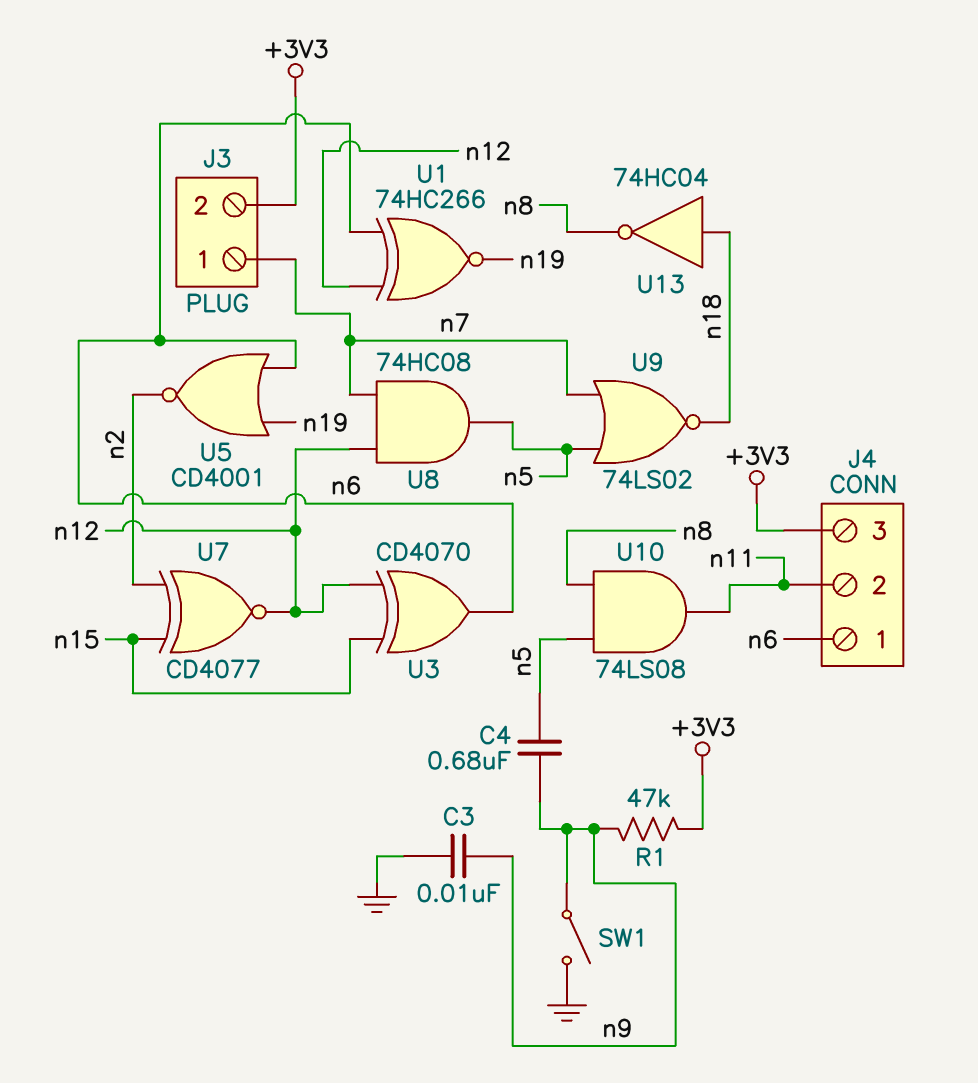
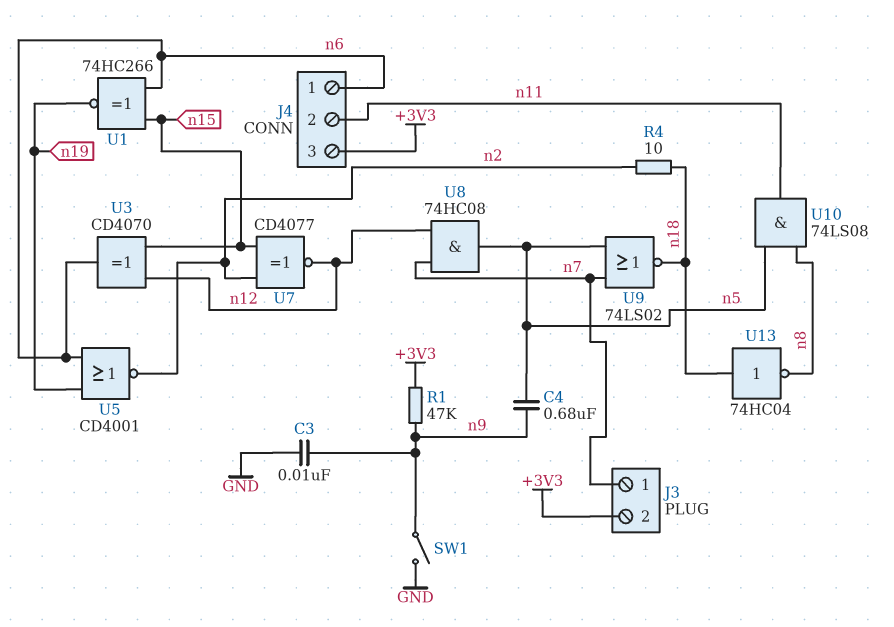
R4: none -> 10 (n2, n18)
U1: XNOR 74HC266 (in n6, in n12, out n19) -> XNOR 74HC266 (in n6, in n15, out n19)

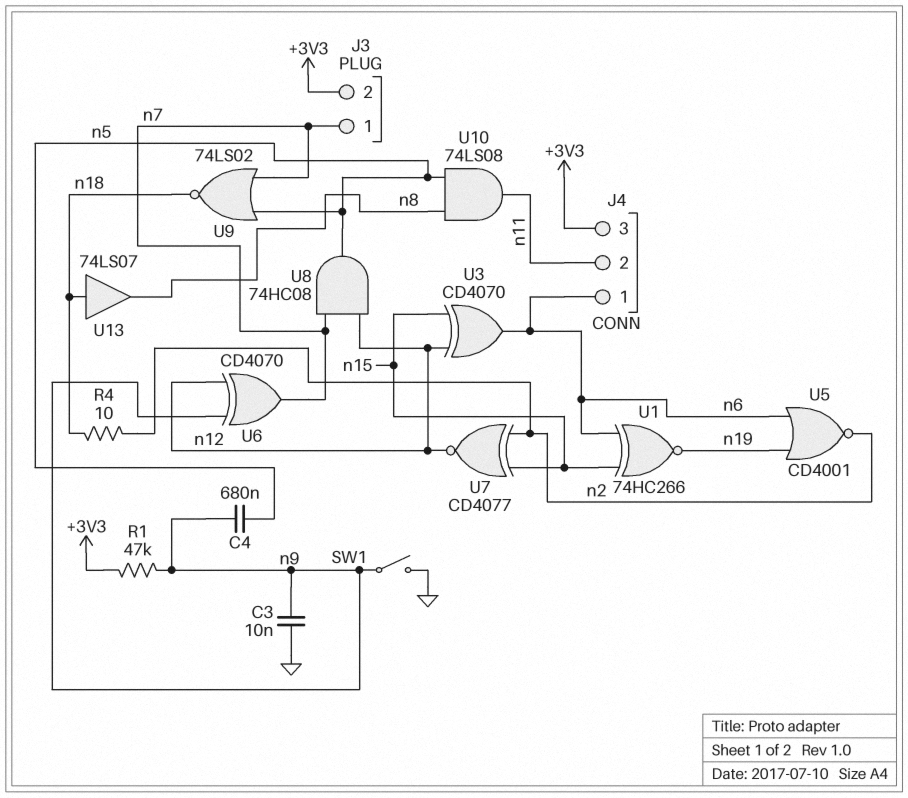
U6: none -> XOR CD4070 (in n9, in n12, out n7)
U13: NOT 74HC04 (in n18, out n8) -> buffer 74LS07 (in n18, out n8)

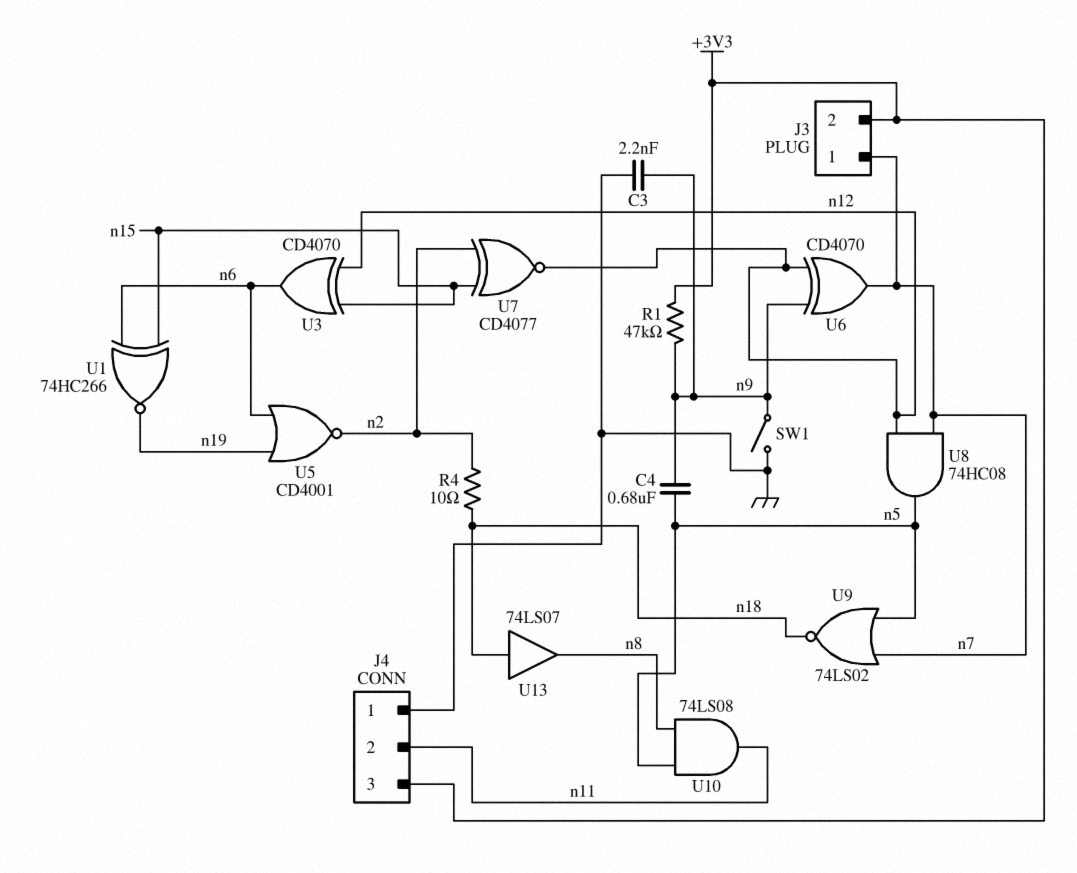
C3: 10nF (GND, n9) -> 2.2nF (GND, n9)
J4 pin 1: n6 -> GND

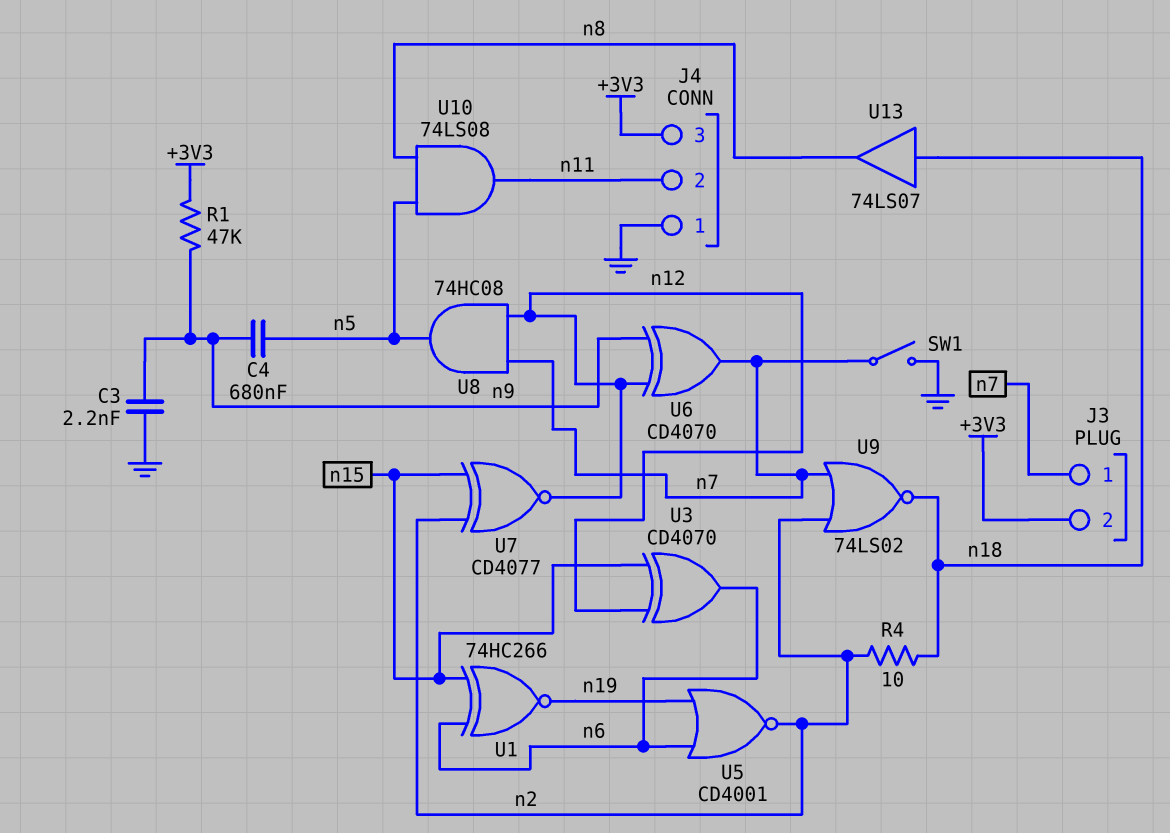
SW1: switch (GND, n9) -> switch (GND, n7)
U9: NOR 74LS02 (in n5, in n7, out n18) -> NOR 74LS02 (in n2, in n7, out n18)

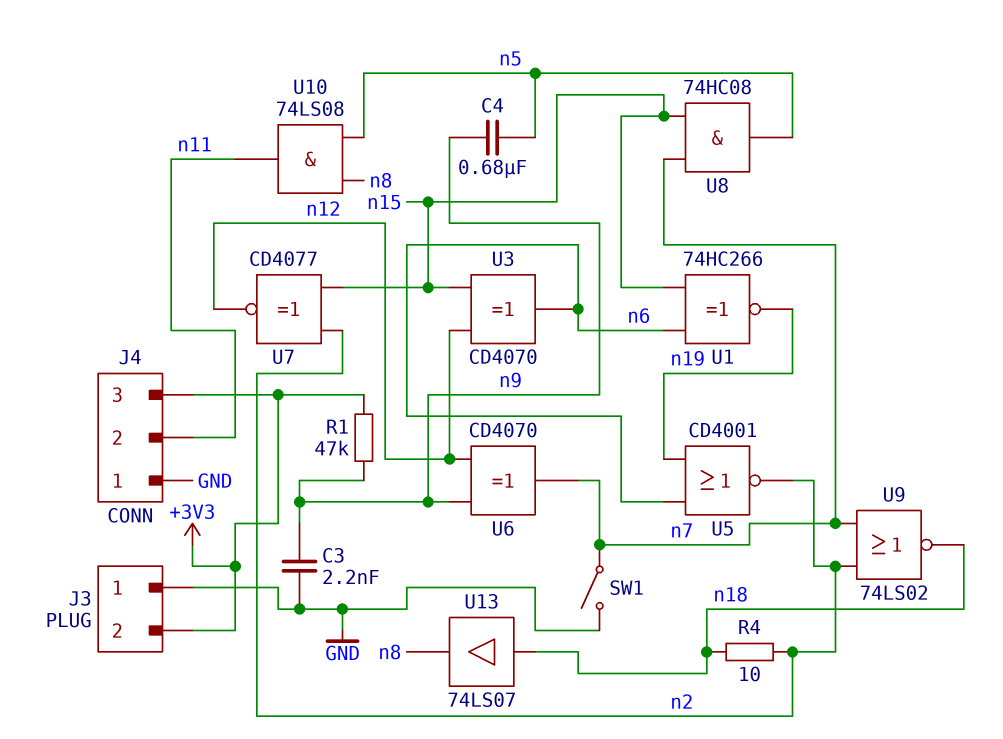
J3 pin 1: n7 -> GND
U8: AND 74HC08 (in n7, in n12, out n5) -> AND 74HC08 (in n7, in n15, out n5)

